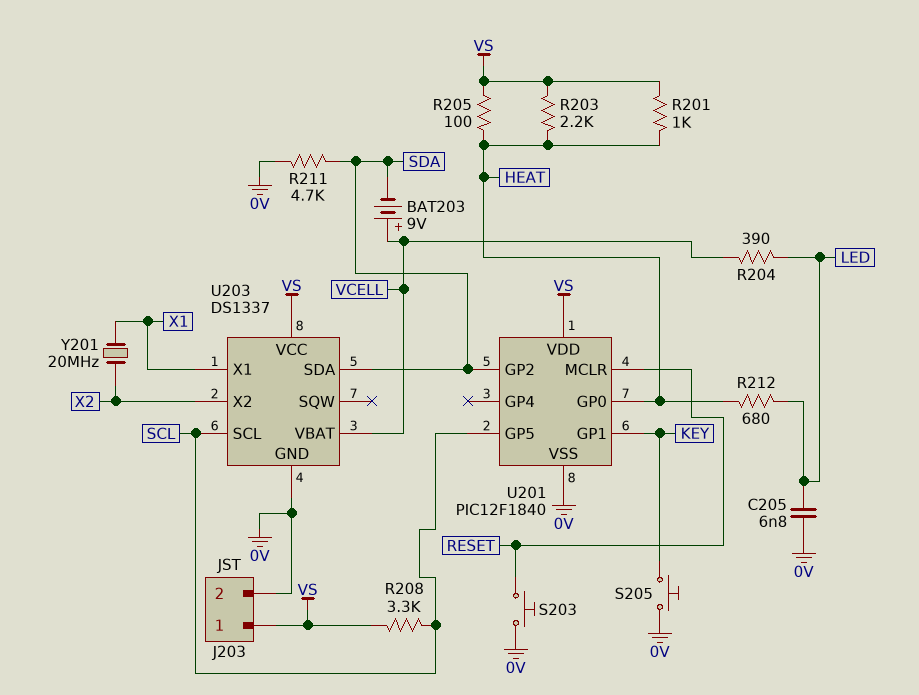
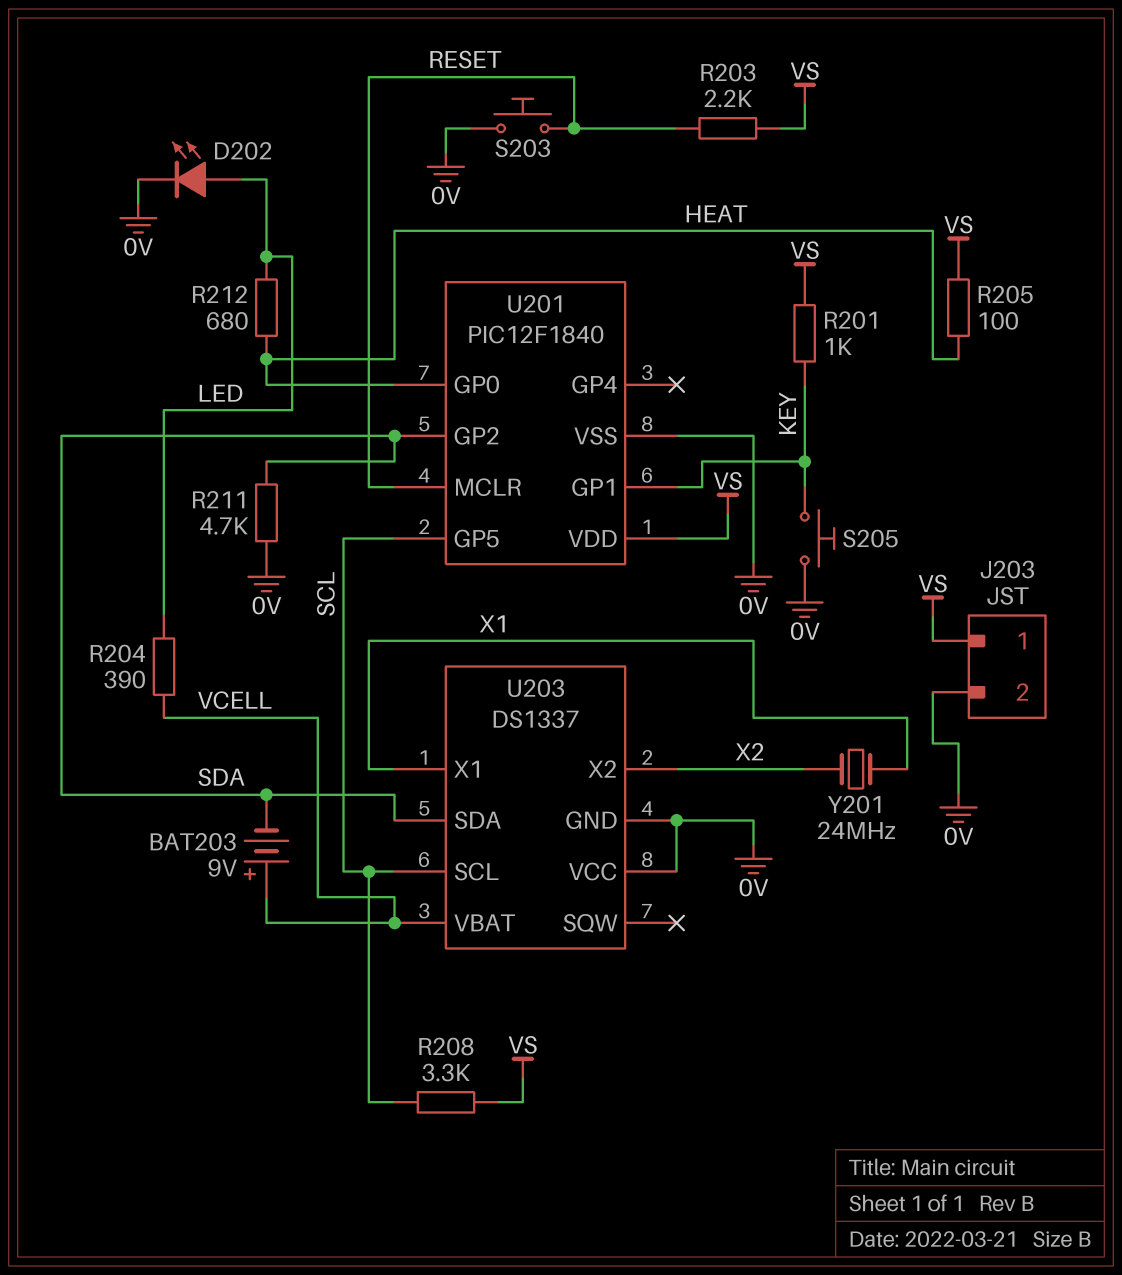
C205: 6.8nF (0V, LED) -> none
D202: none -> LED (A LED, K 0V)
R201: 1k (HEAT, VS) -> 1k (KEY, VS)
R203: 2.2k (HEAT, VS) -> 2.2k (RESET, VS)
U203 pin VCC: VS -> 0V
Y201: 20MHz (X1, X2) -> 24MHz (X1, X2)

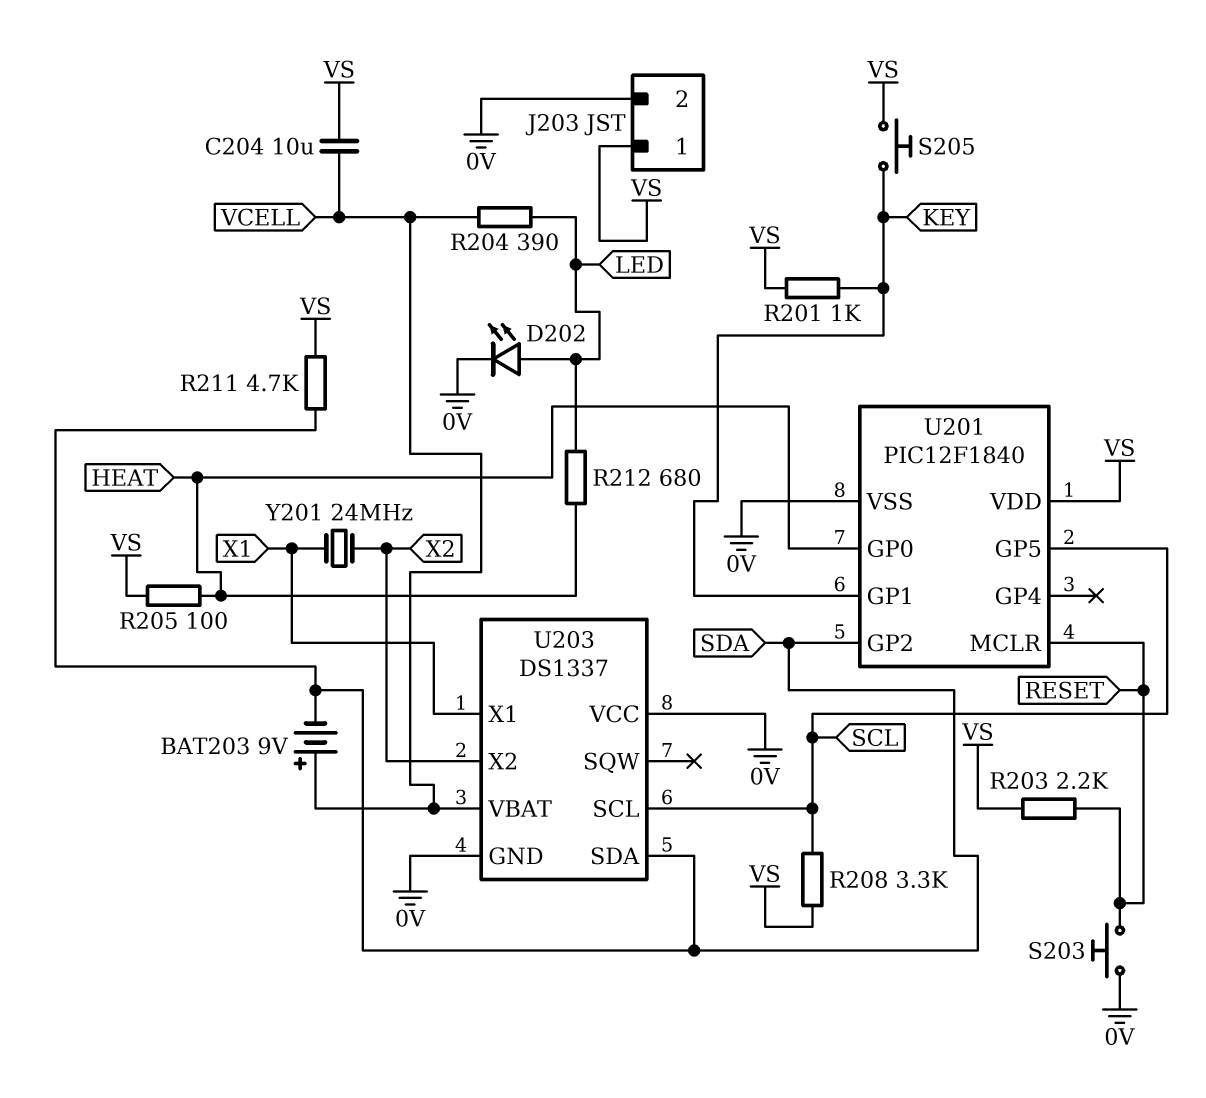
C204: none -> 10uF (VCELL, VS)
R211: 4.7k (0V, SDA) -> 4.7k (SDA, VS)
S205: button (0V, KEY) -> button (KEY, VS)

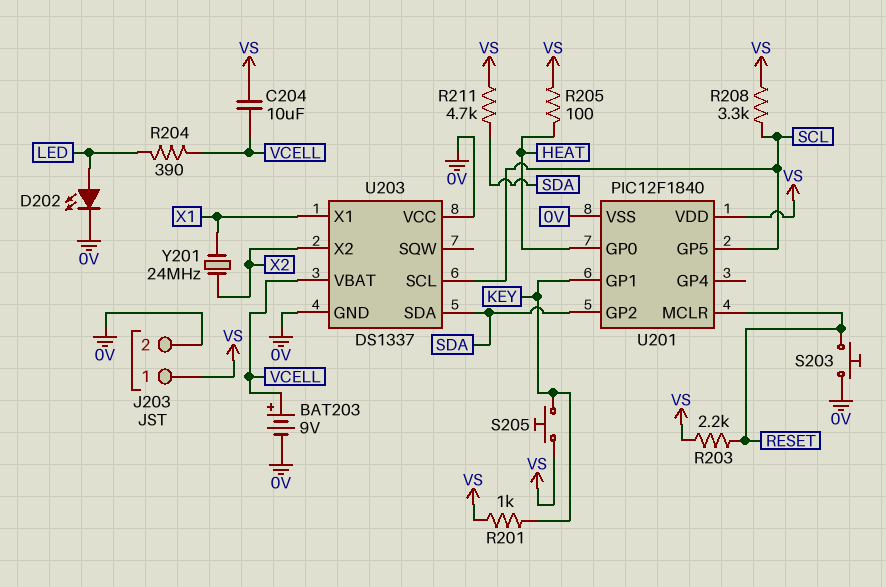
BAT203: 9V (plus VCELL, minus SDA) -> 9V (plus VCELL, minus 0V)
R212: 680 (HEAT, LED) -> none

